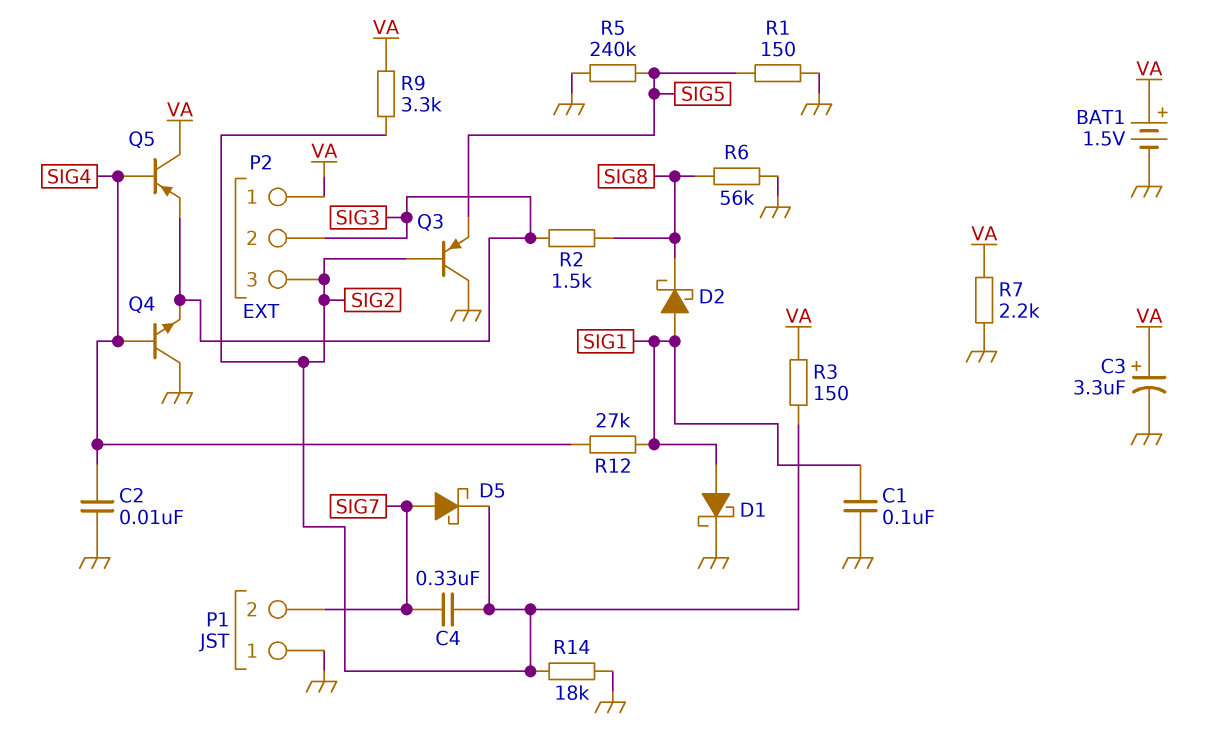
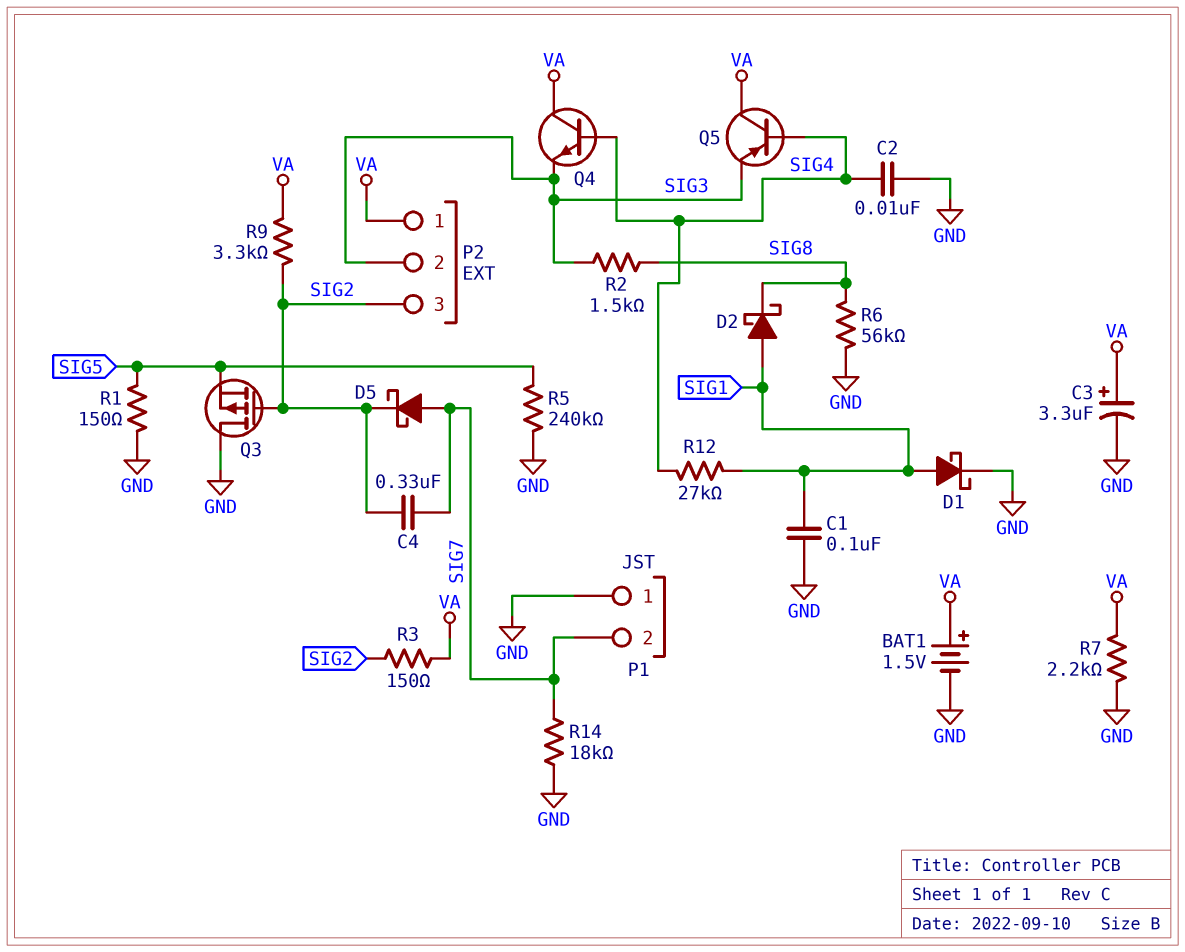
Q3: PNP (B SIG2, C GND, E SIG5) -> PMOS (G SIG2, D GND, S SIG5)
Q4: NPN (B SIG4, C GND, E SIG3) -> NPN (B SIG4, C VA, E SIG3)
R14: 18k (GND, SIG2) -> 18k (GND, SIG7)

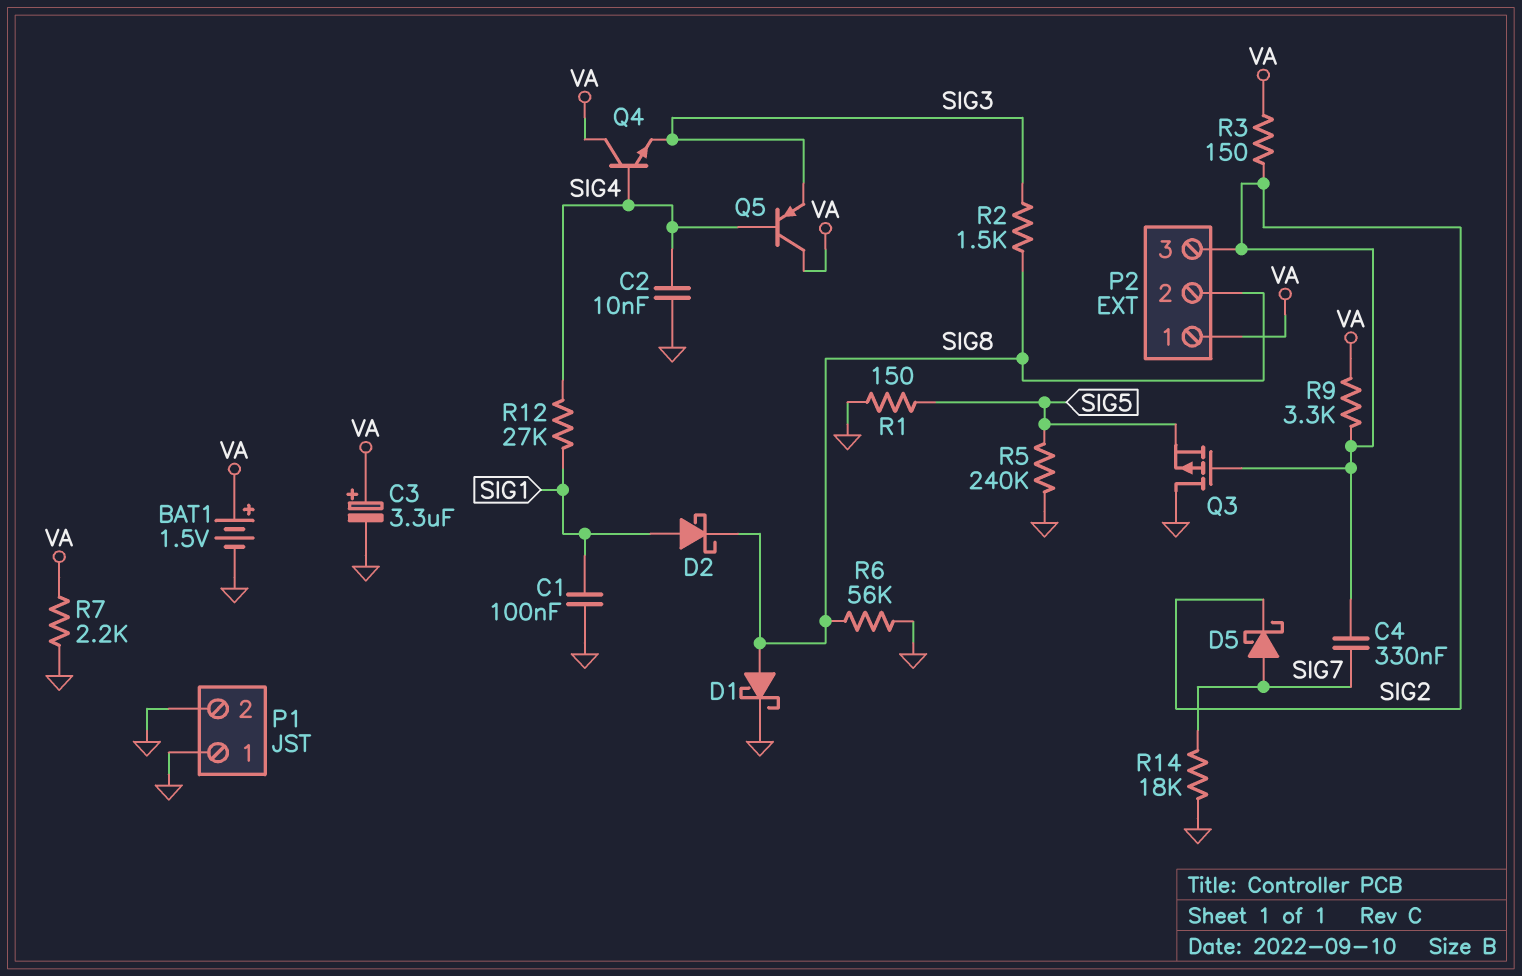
D1: schottky (A SIG1, K GND) -> schottky (A SIG8, K GND)
P1 pin 2: SIG7 -> GND
P2 pin 2: SIG3 -> SIG8

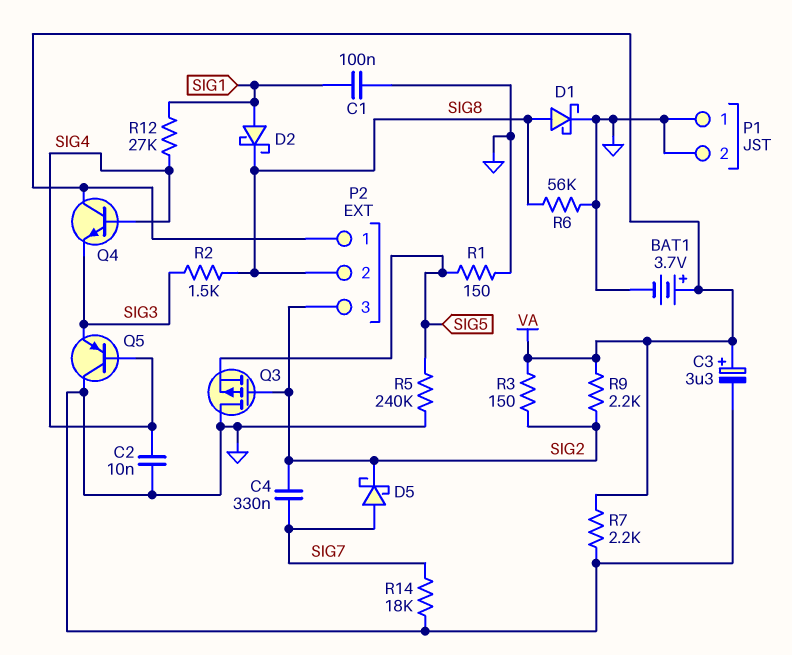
BAT1: 1.5V (plus VA, minus GND) -> 3.7V (plus VA, minus GND)
Q5: PNP (B SIG4, C VA, E SIG3) -> PNP (B SIG4, C GND, E SIG3)
R9: 3.3k (SIG2, VA) -> 2.2k (SIG2, VA)

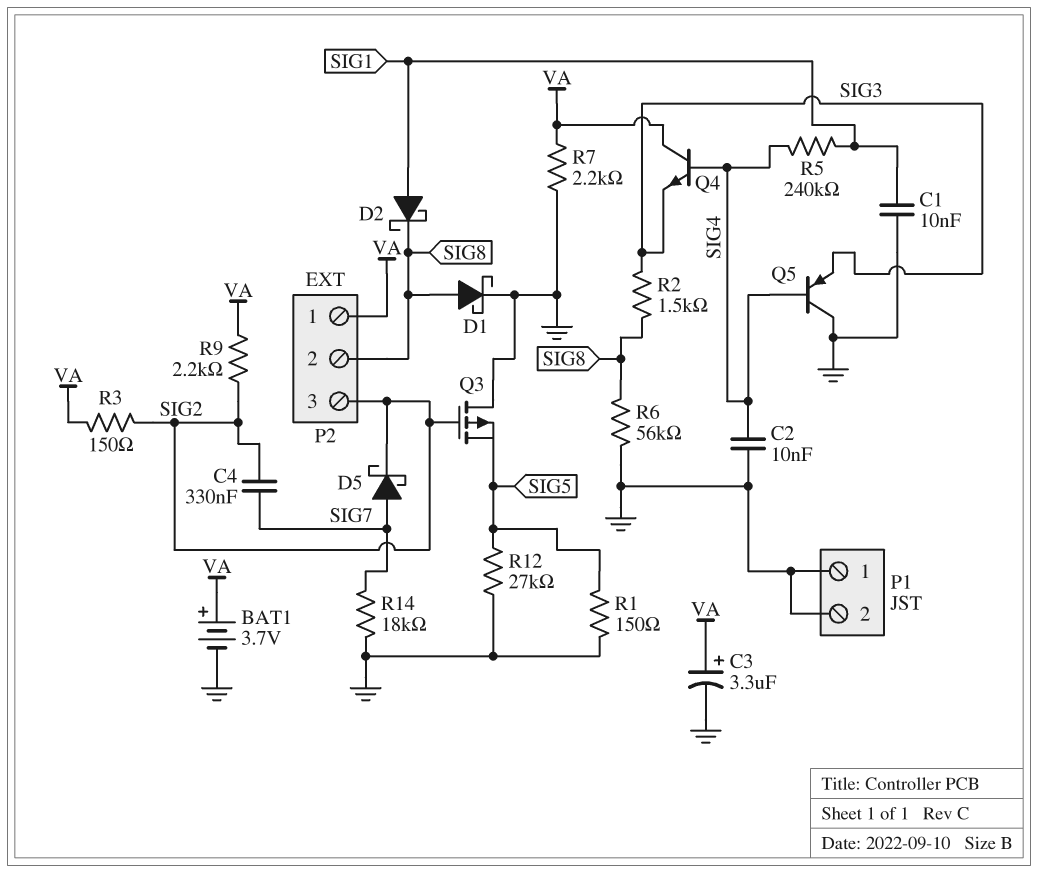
C1: 100nF (GND, SIG1) -> 10nF (GND, SIG1)
R5: 240k (GND, SIG5) -> 240k (SIG1, SIG4)
R12: 27k (SIG1, SIG4) -> 27k (GND, SIG5)

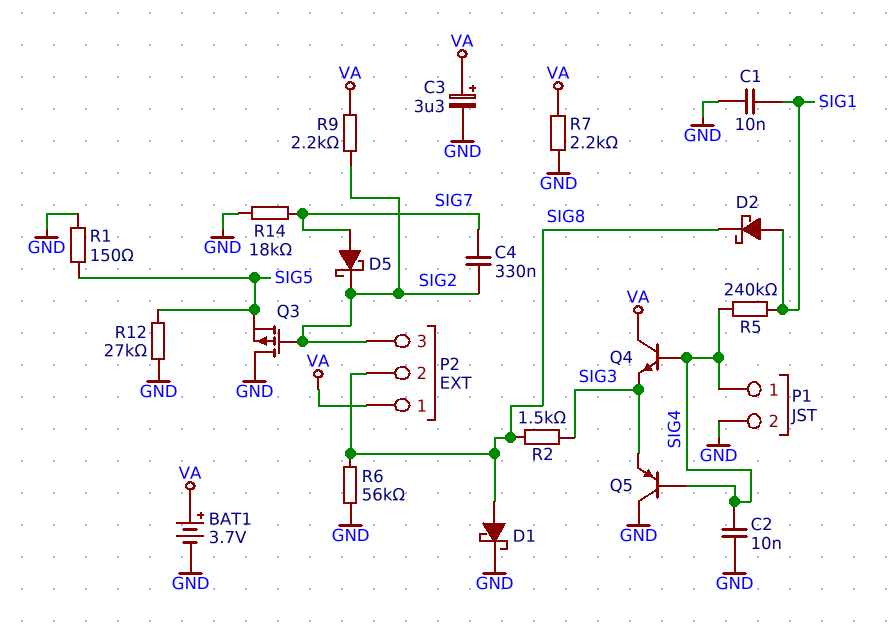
P1 pin 1: GND -> SIG4
R3: 150 (SIG2, VA) -> none

